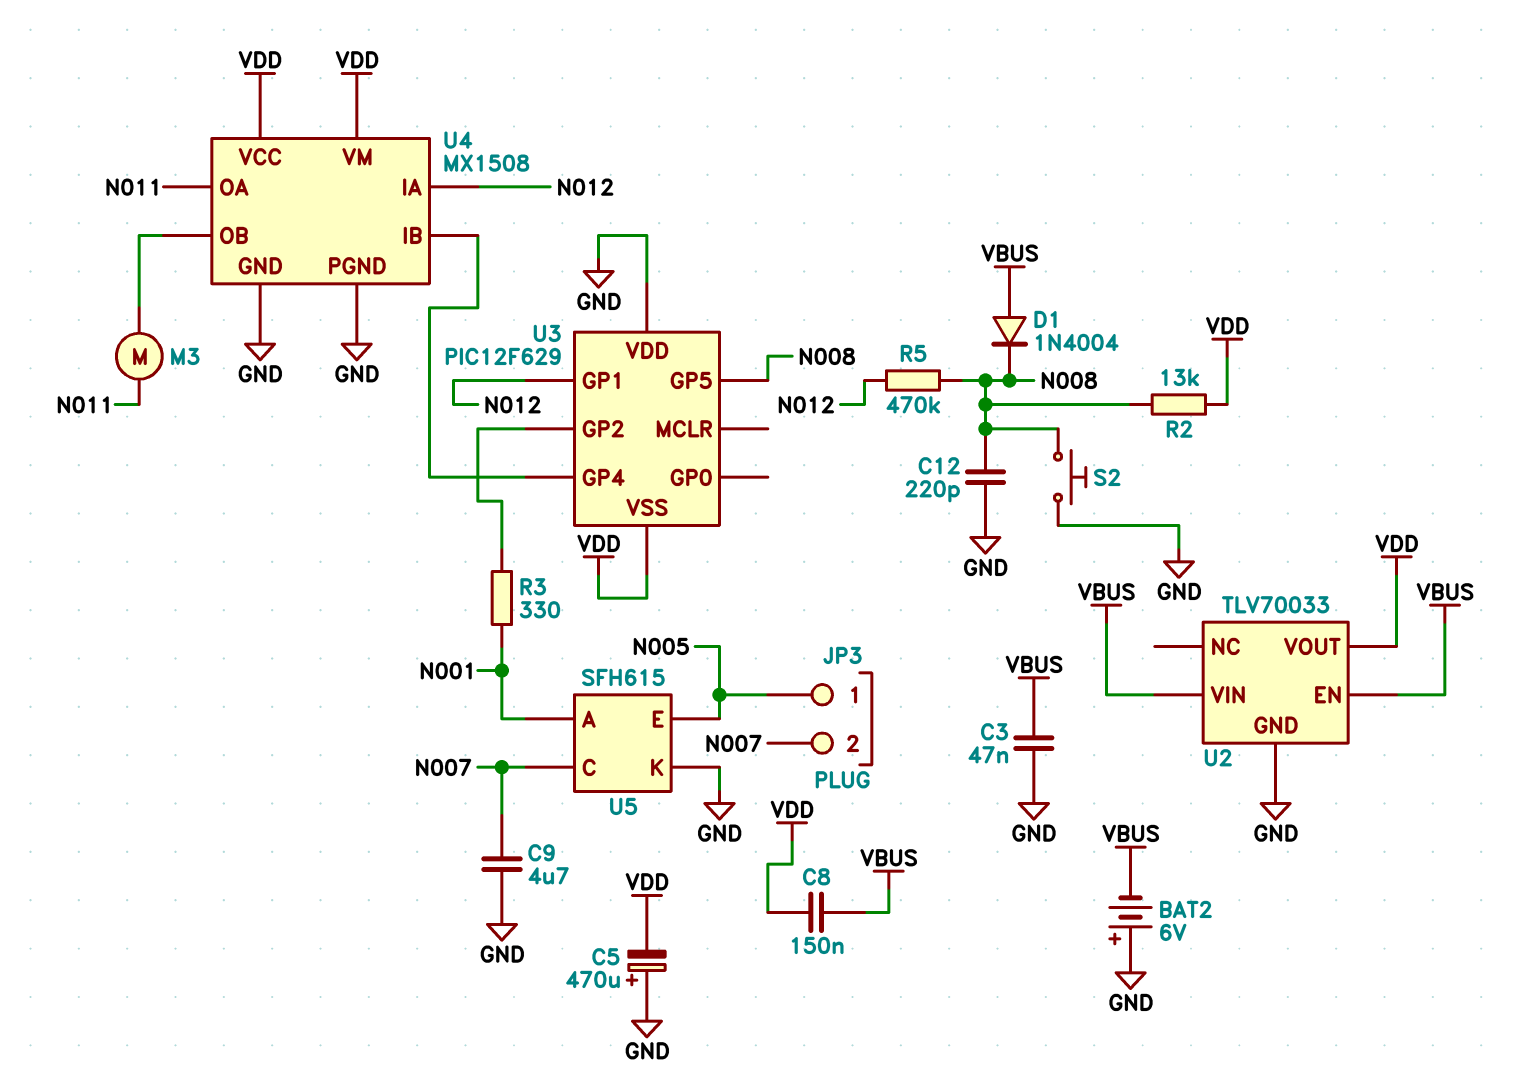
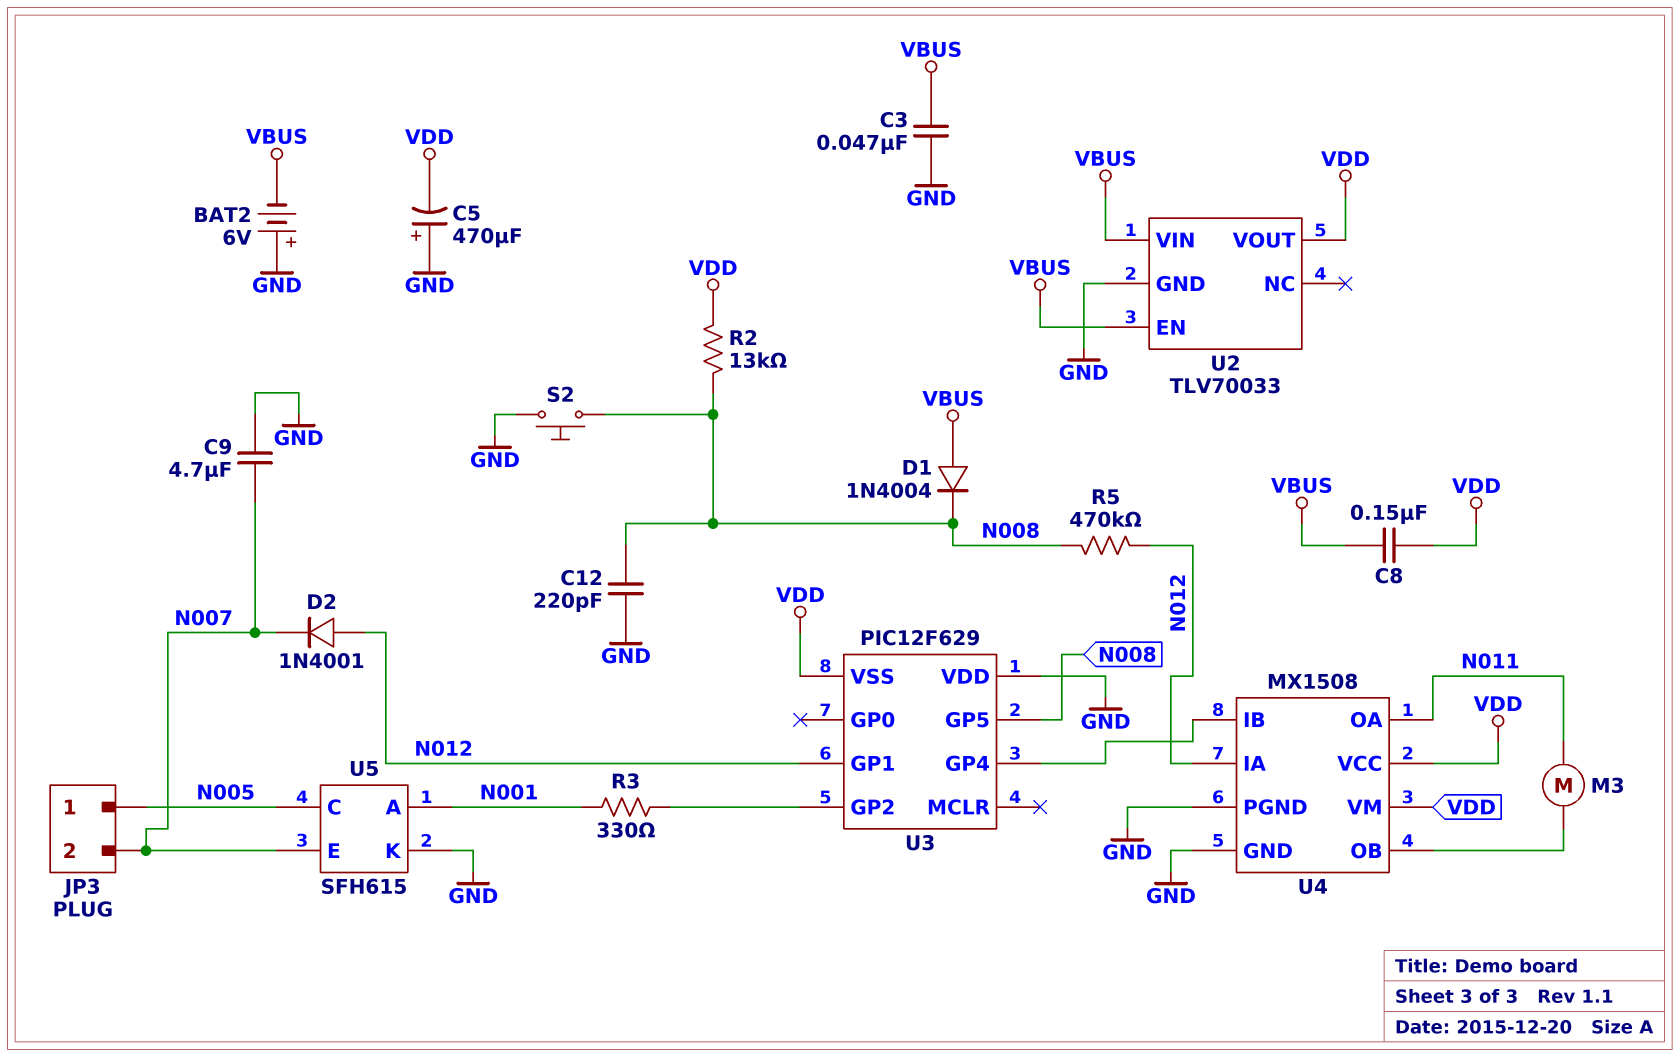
D2: none -> diode 1N4001 (A N012, K N007)
U5 pin C: N007 -> N005
U5 pin E: N005 -> N007

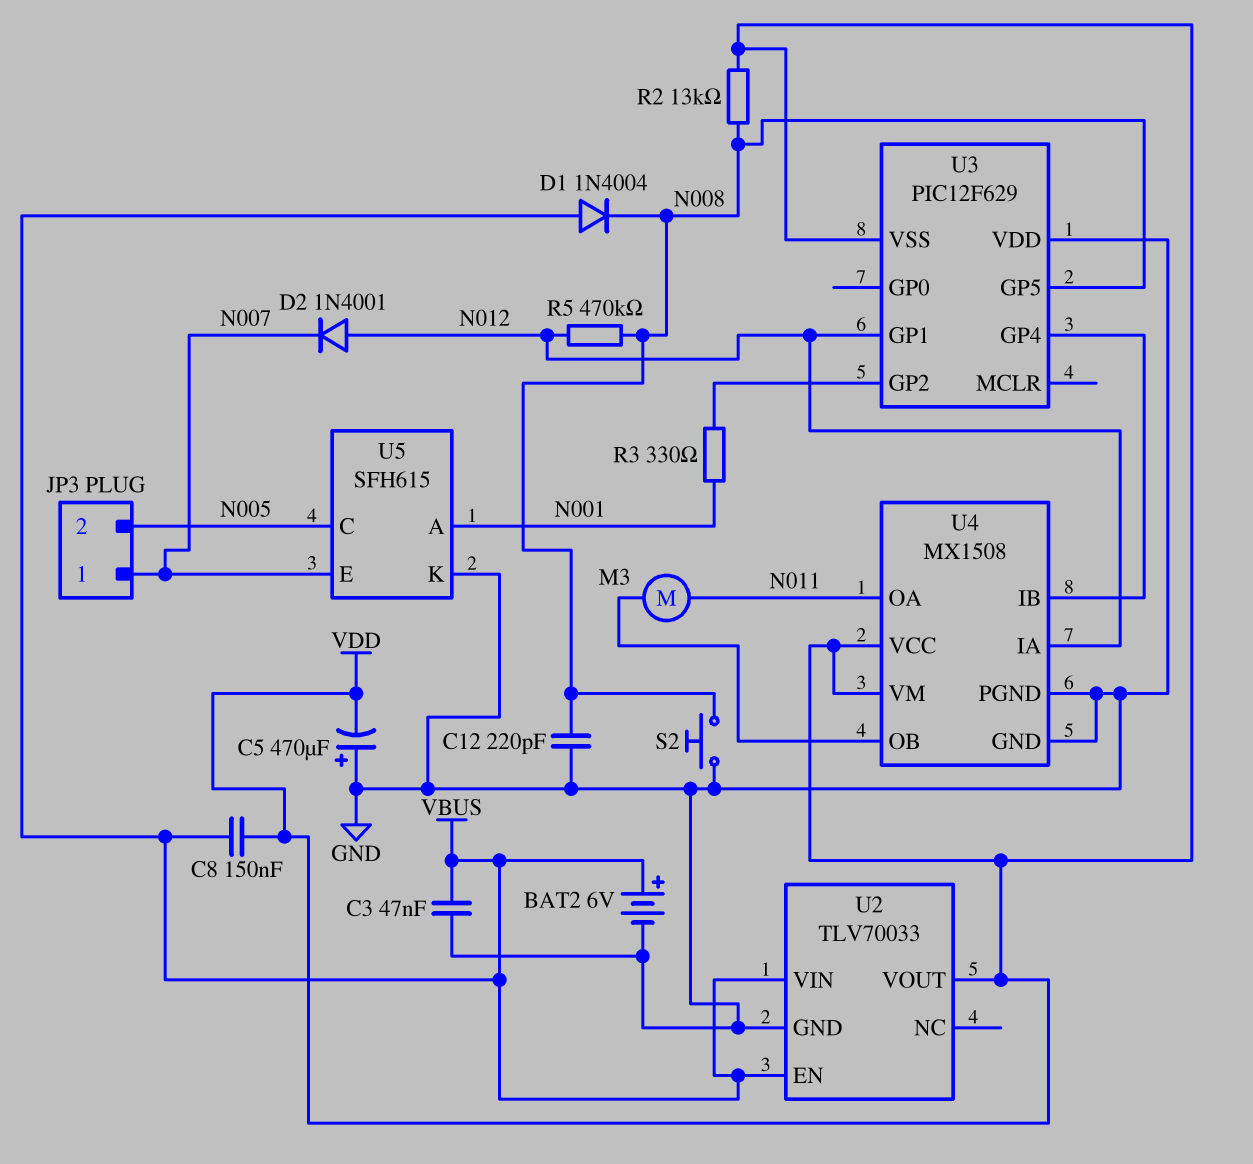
BAT2: 6V (plus GND, minus VBUS) -> 6V (plus VBUS, minus GND)
C9: 4.7uF (GND, N007) -> none
JP3 pin 1: N005 -> N007
JP3 pin 2: N007 -> N005

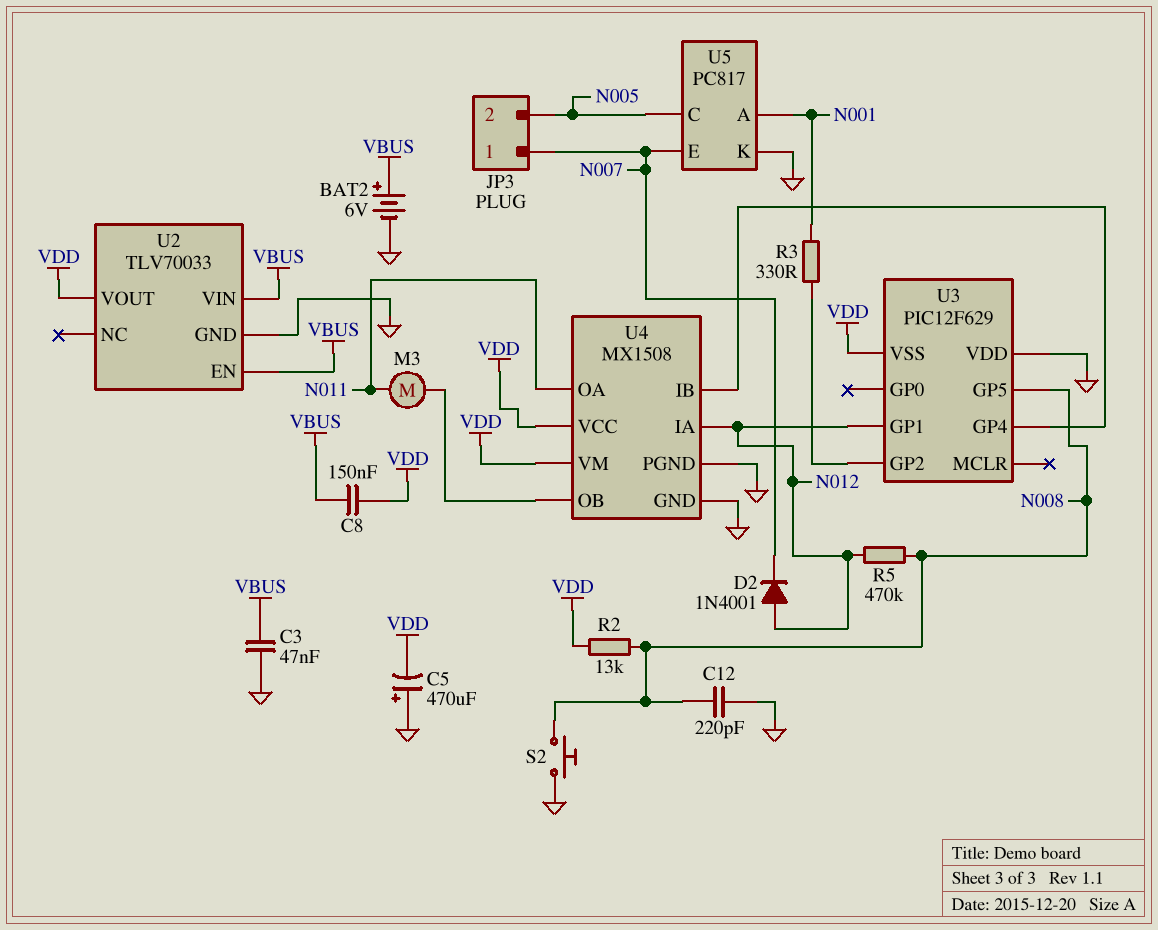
D1: diode 1N4004 (A VBUS, K N008) -> none
U5: SFH615 -> PC817

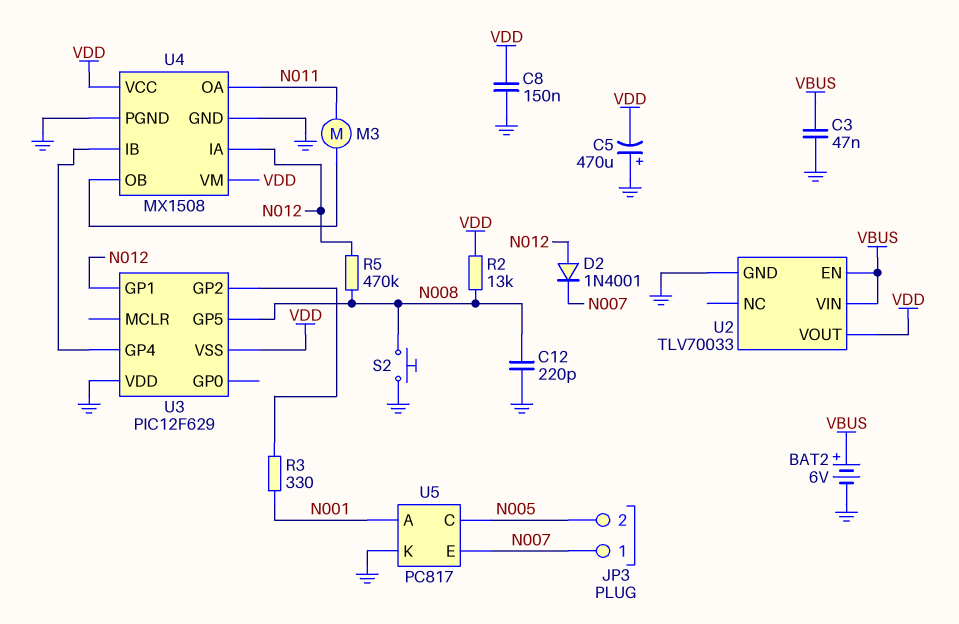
C8: 150nF (VBUS, VDD) -> 150nF (GND, VDD)

